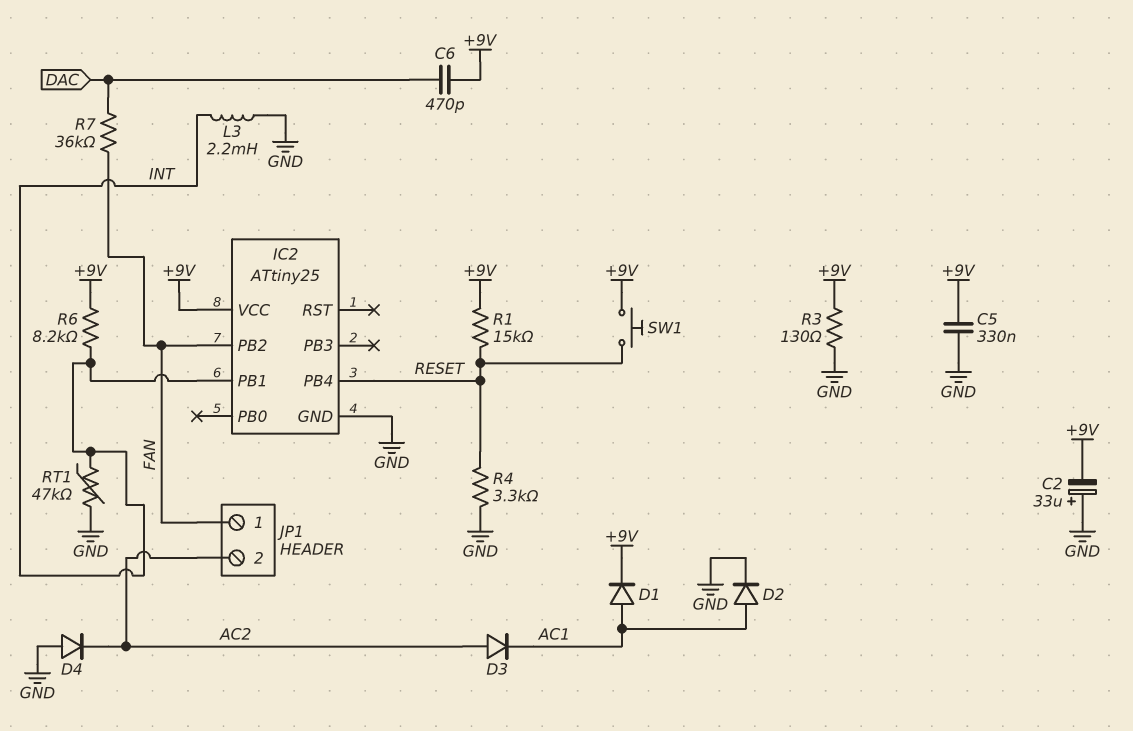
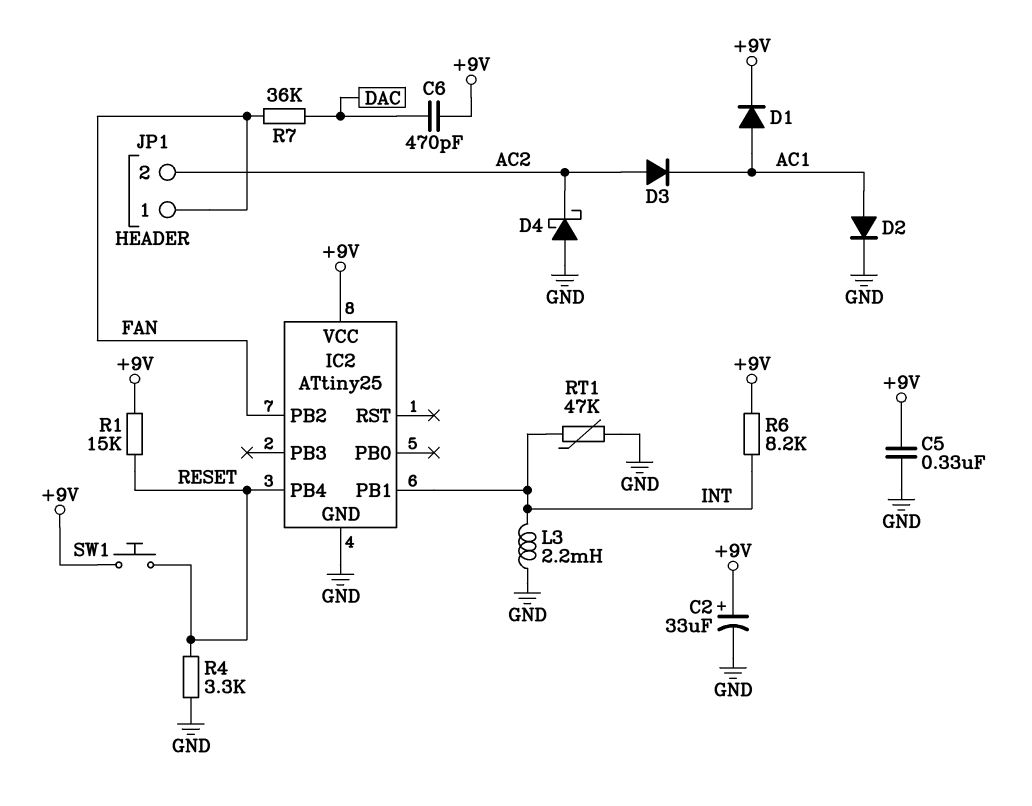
C2: 33uF (plus GND, minus +9V) -> 33uF (plus +9V, minus GND)
D4: diode (A GND, K AC2) -> schottky (A GND, K AC2)
R3: 130 (+9V, GND) -> none

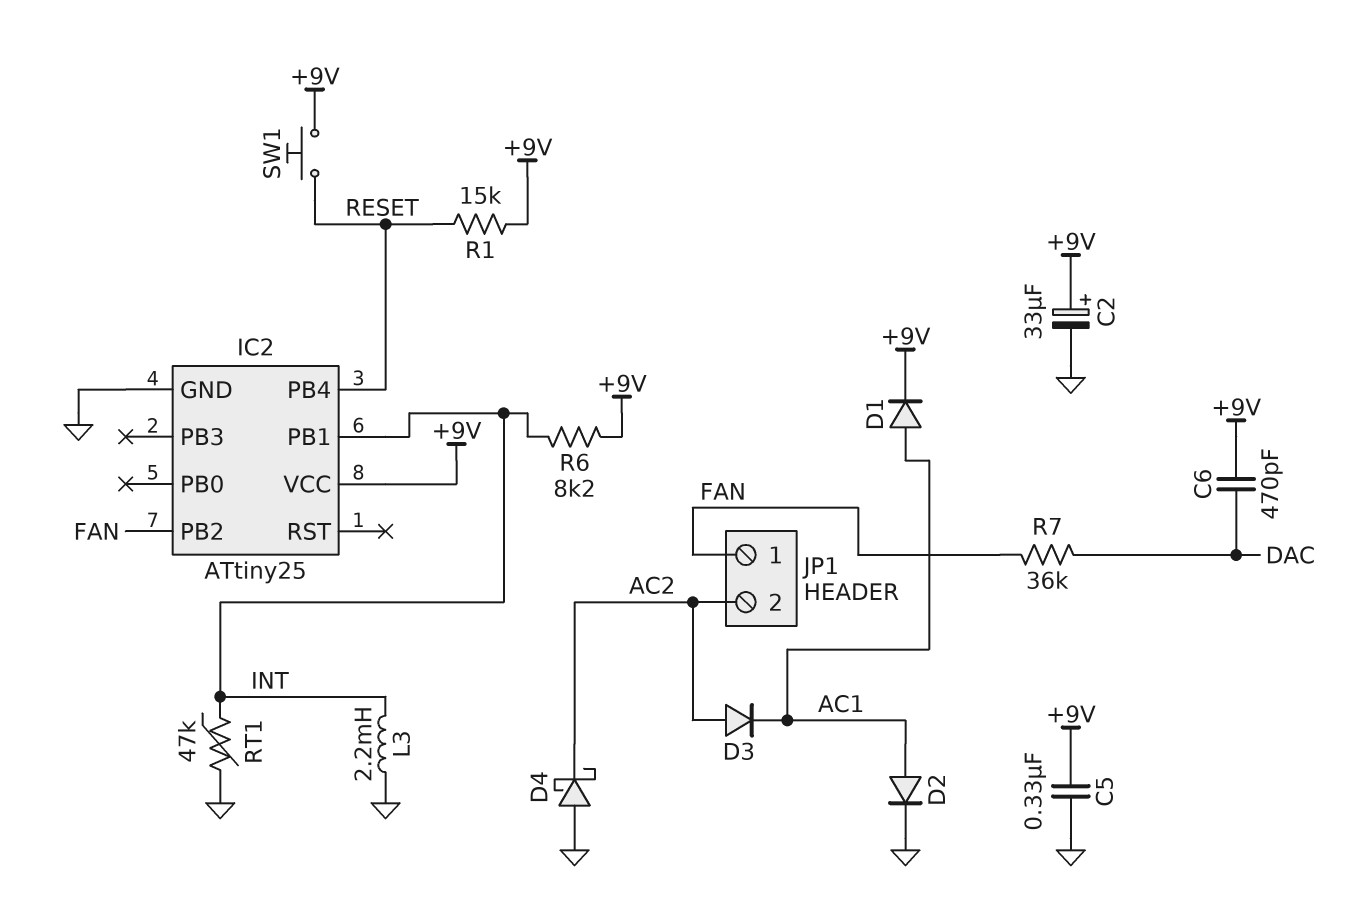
R4: 3.3k (GND, RESET) -> none

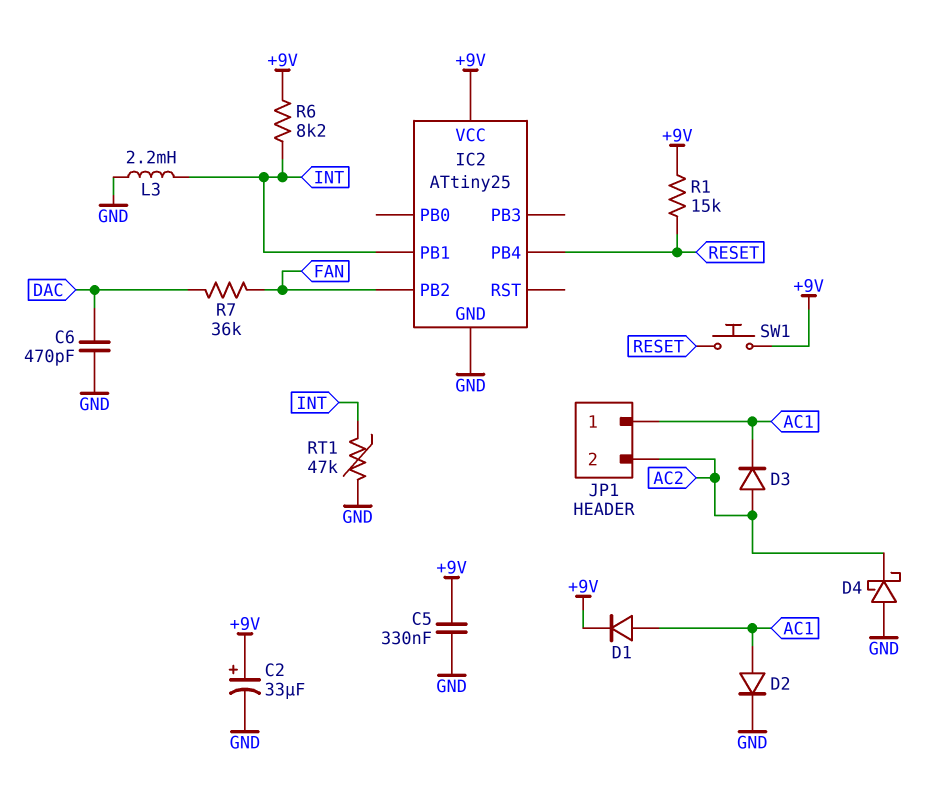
C6: 470pF (+9V, DAC) -> 470pF (DAC, GND)
JP1 pin 1: FAN -> AC1

